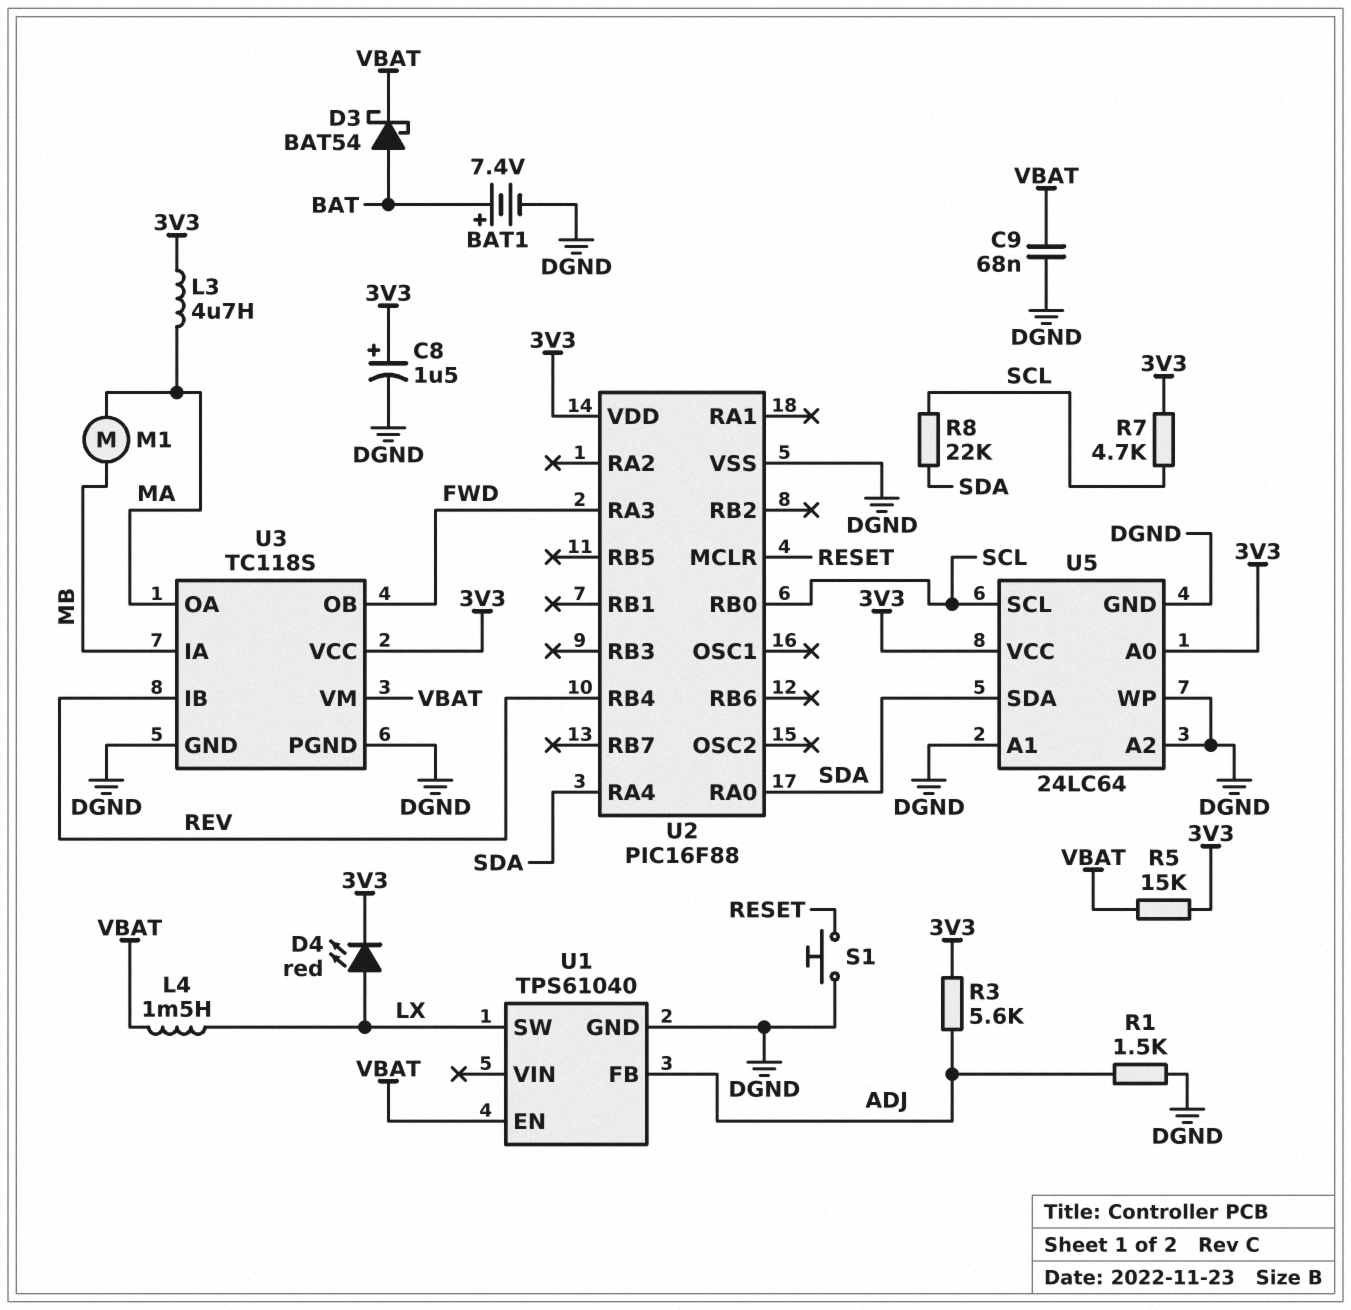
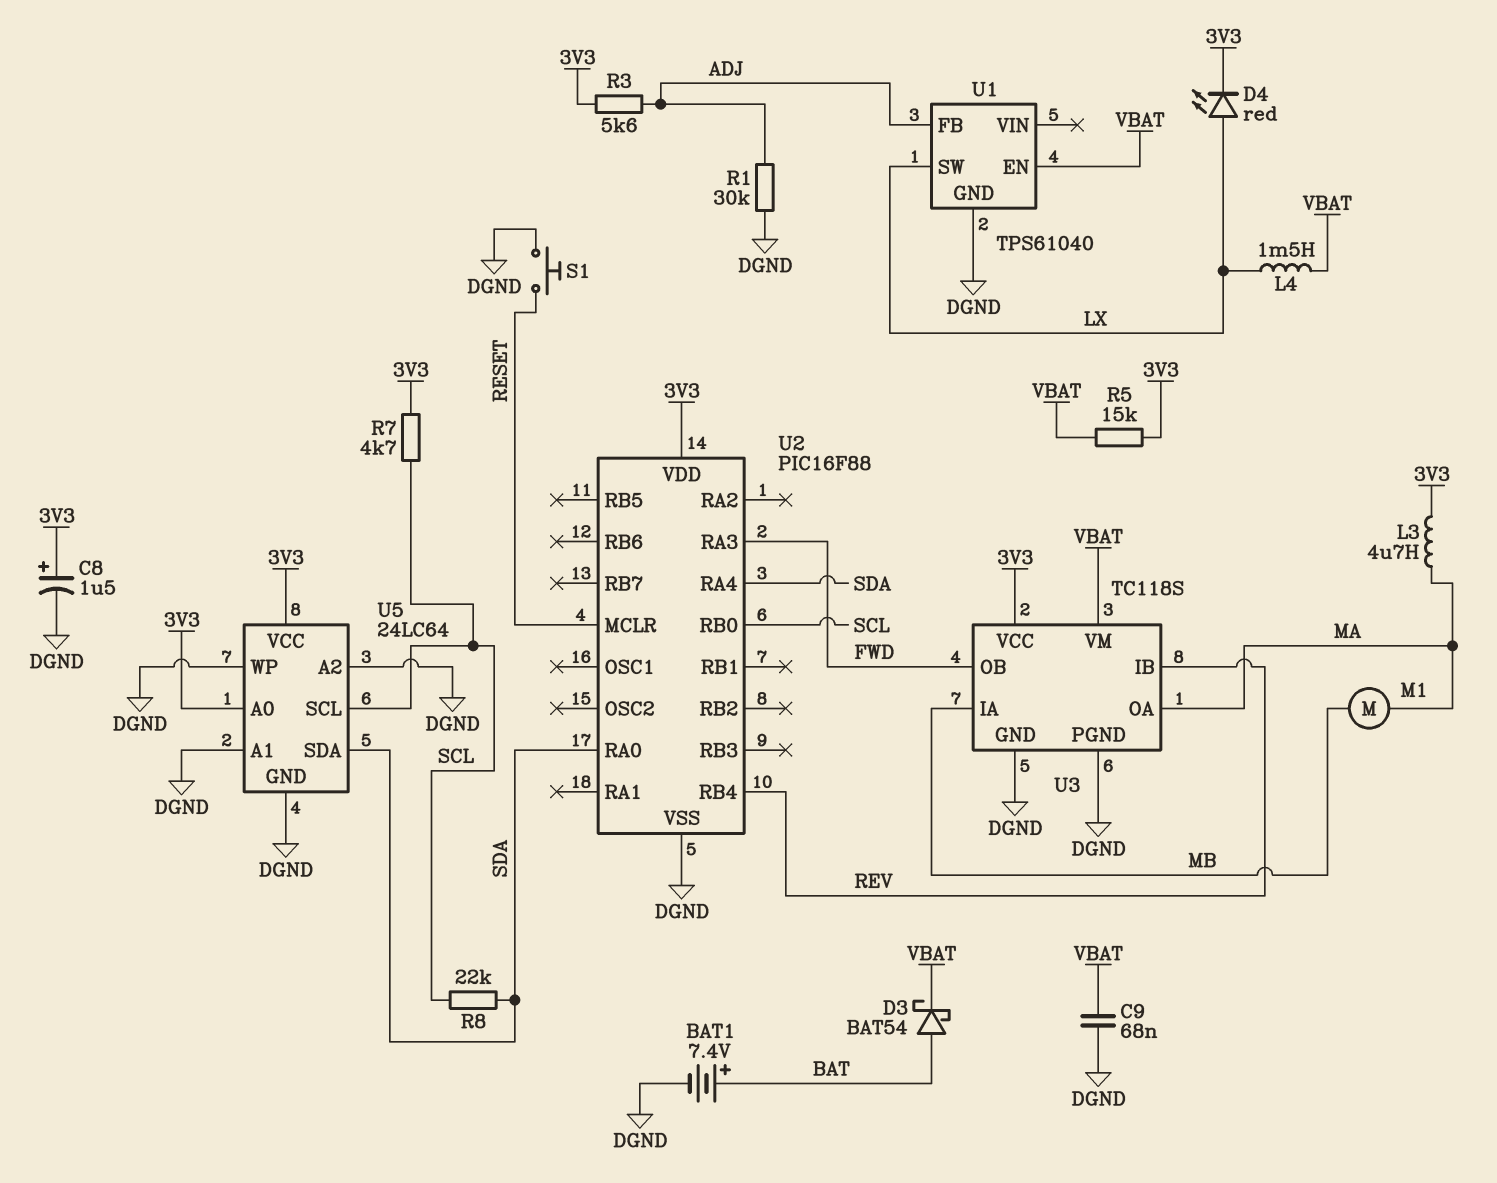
R1: 1.5k (ADJ, DGND) -> 30k (ADJ, DGND)

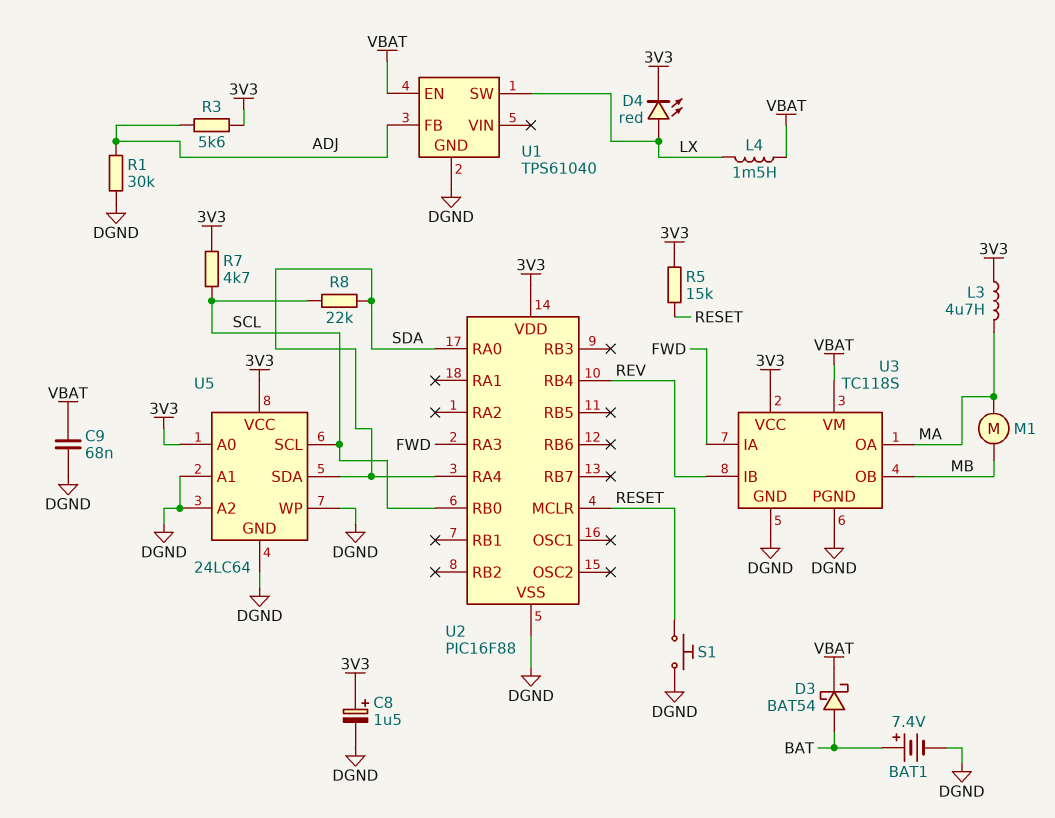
R5: 15k (3V3, VBAT) -> 15k (3V3, RESET)
U3 pin IA: MB -> FWD
U3 pin OB: FWD -> MB

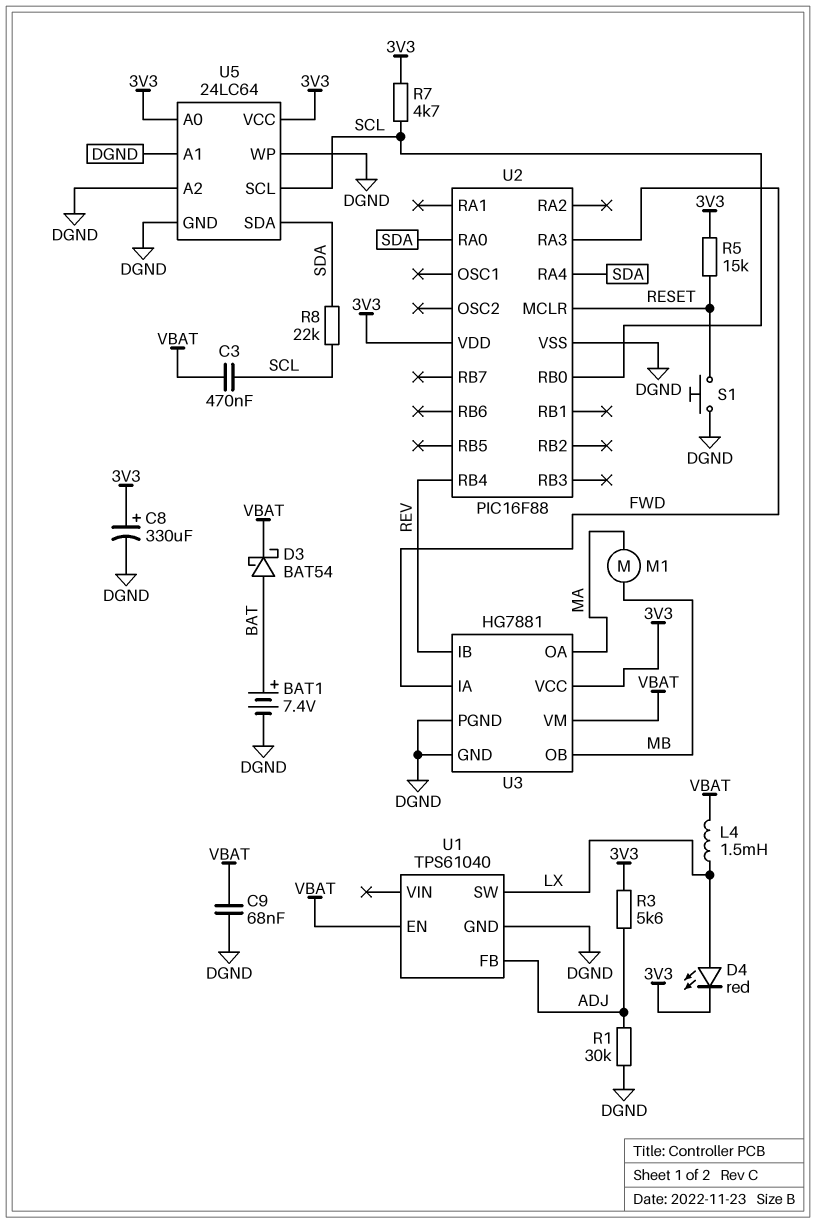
C3: none -> 470nF (SCL, VBAT)
C8: 1.5uF (plus 3V3, minus DGND) -> 330uF (plus 3V3, minus DGND)
L3: 4.7uH (3V3, MA) -> none
U3: TC118S -> HG7881

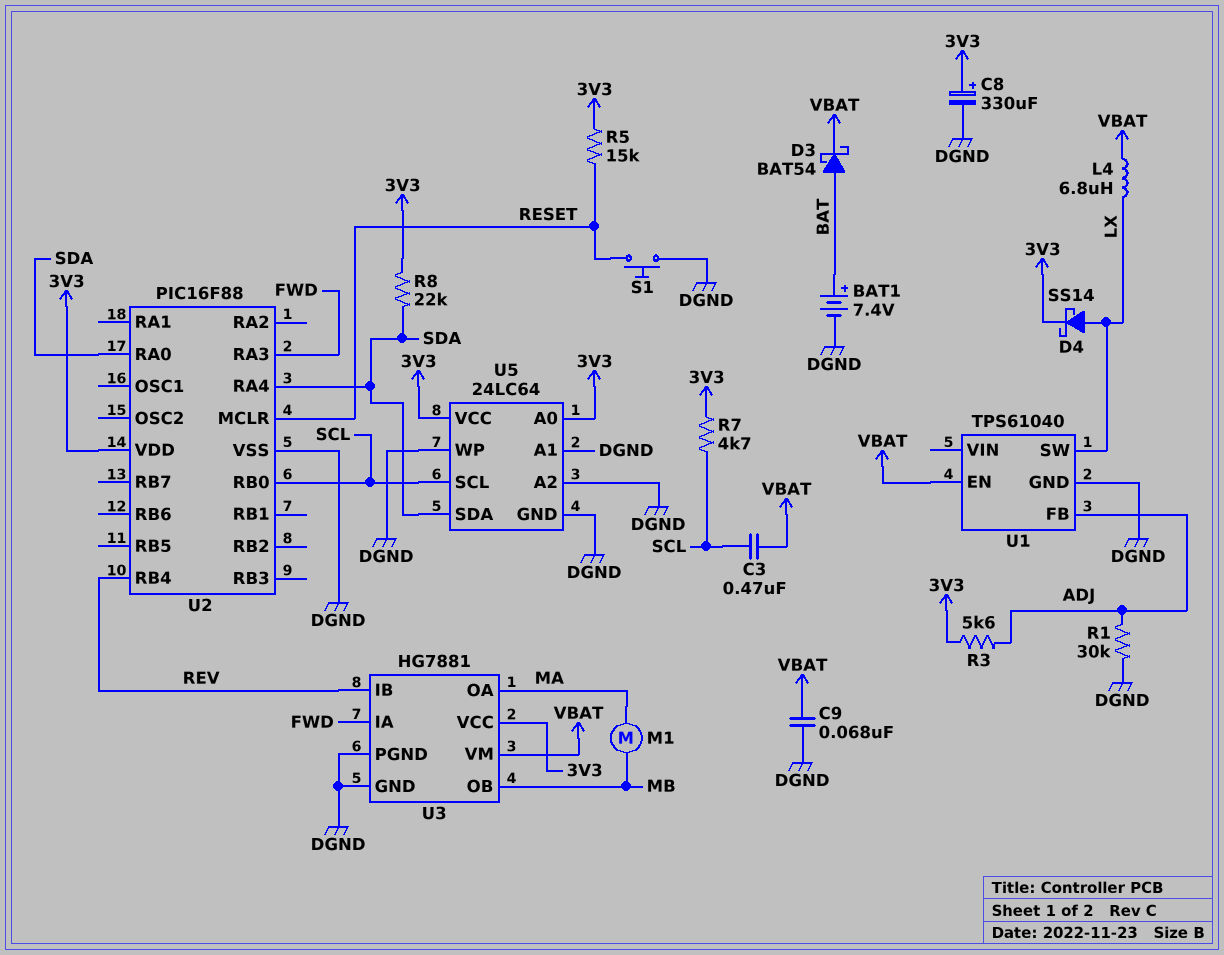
D4: LED red (A LX, K 3V3) -> schottky SS14 (A LX, K 3V3)
L4: 1.5mH (LX, VBAT) -> 6.8uH (LX, VBAT)
R8: 22k (SCL, SDA) -> 22k (3V3, SDA)

